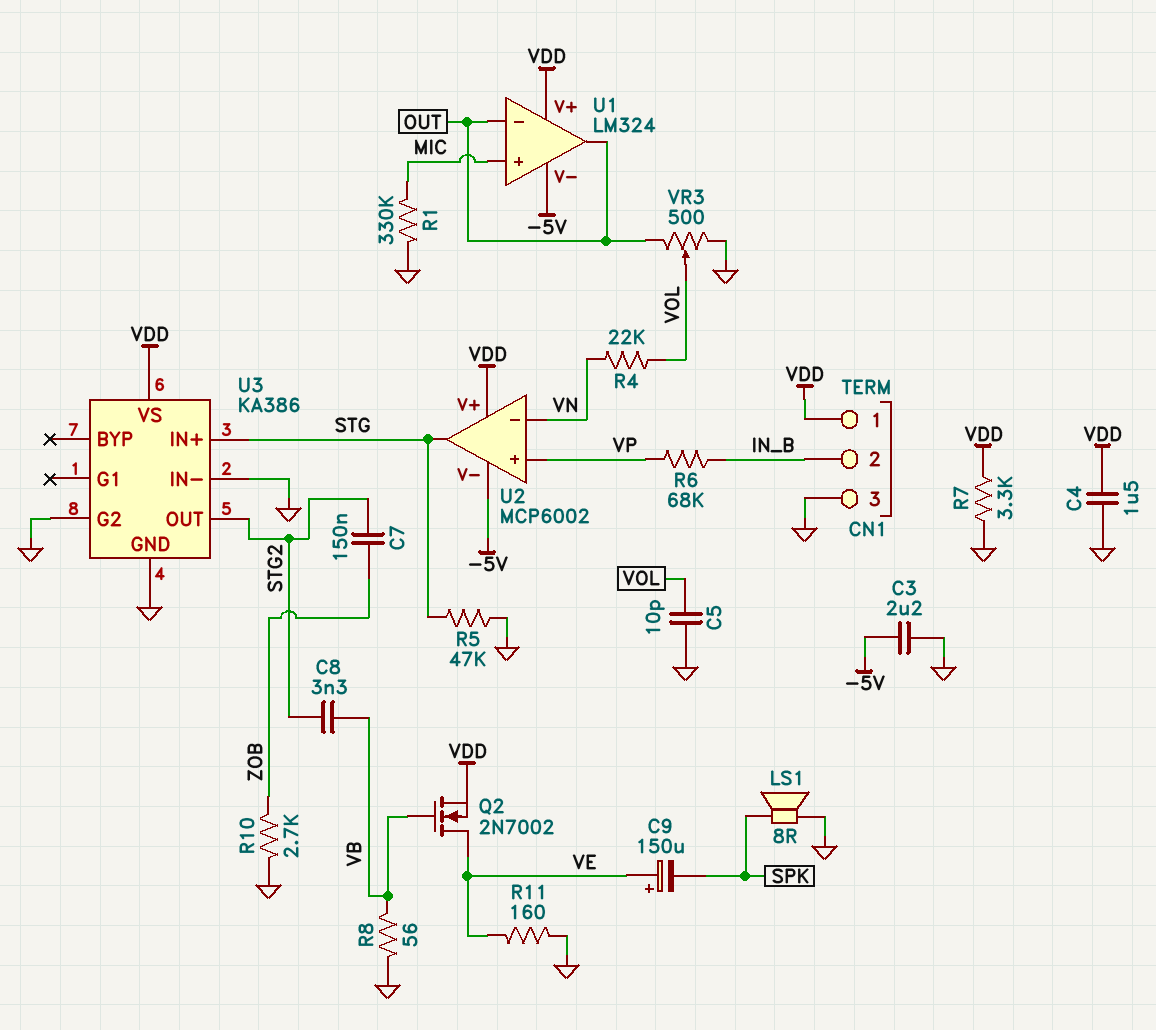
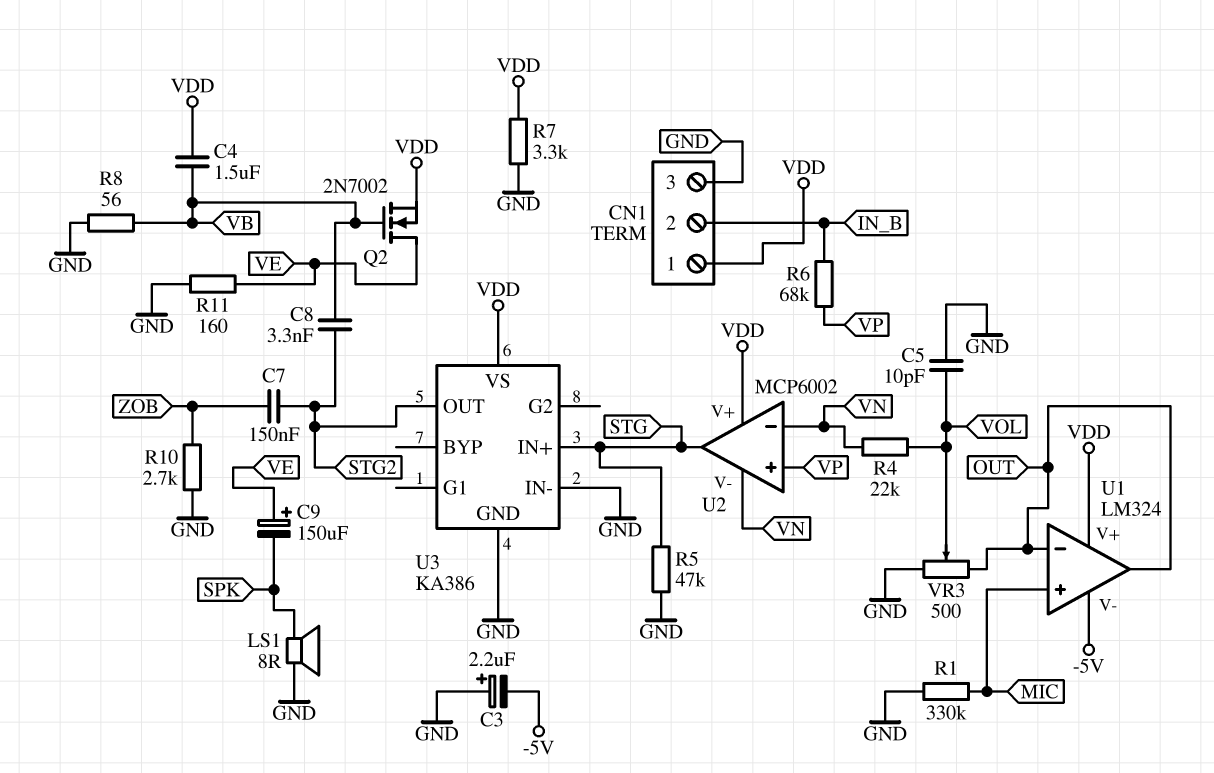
C3: 2.2uF (-5V, GND) -> 2.2uF (plus GND, minus -5V)
C4: 1.5uF (GND, VDD) -> 1.5uF (VB, VDD)
U2 pin V-: -5V -> VN
U3 pin G2: GND -> none

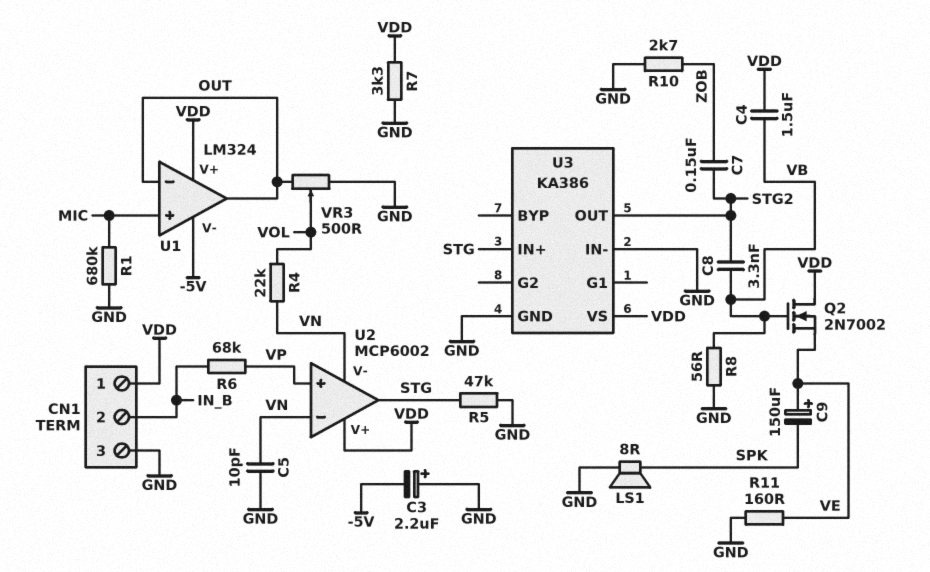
C5: 10pF (GND, VOL) -> 10pF (GND, VN)
Q2: NMOS 2N7002 (G VB, D VE, S VDD) -> NMOS 2N7002 (G VB, D VDD, S VE)
R1: 330k (GND, MIC) -> 680k (GND, MIC)

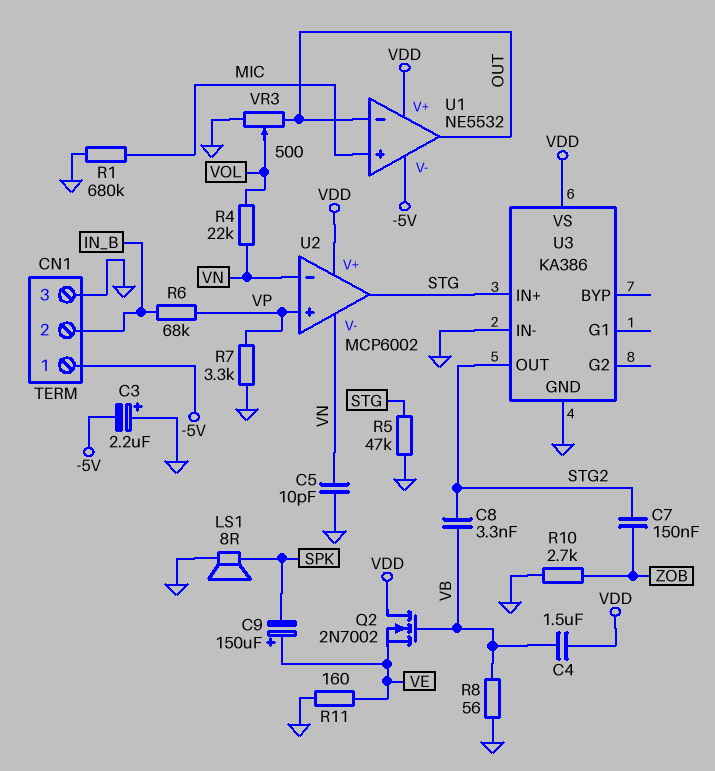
CN1 pin 1: VDD -> -5V
R7: 3.3k (GND, VDD) -> 3.3k (GND, VP)
U1: LM324 -> NE5532

